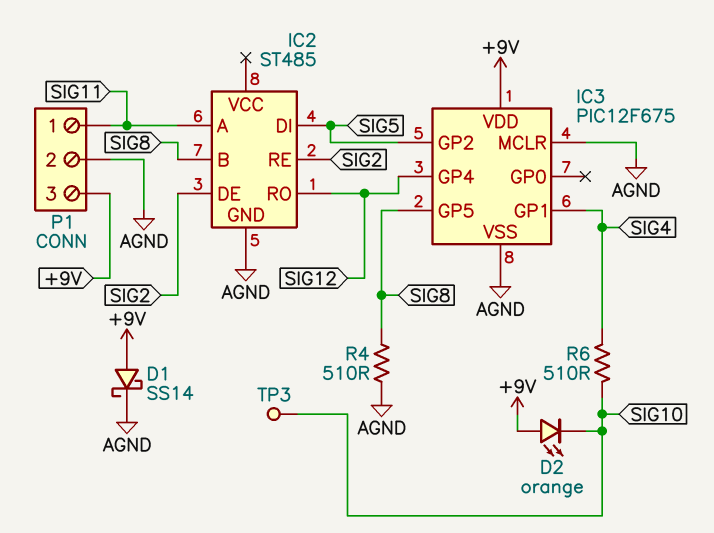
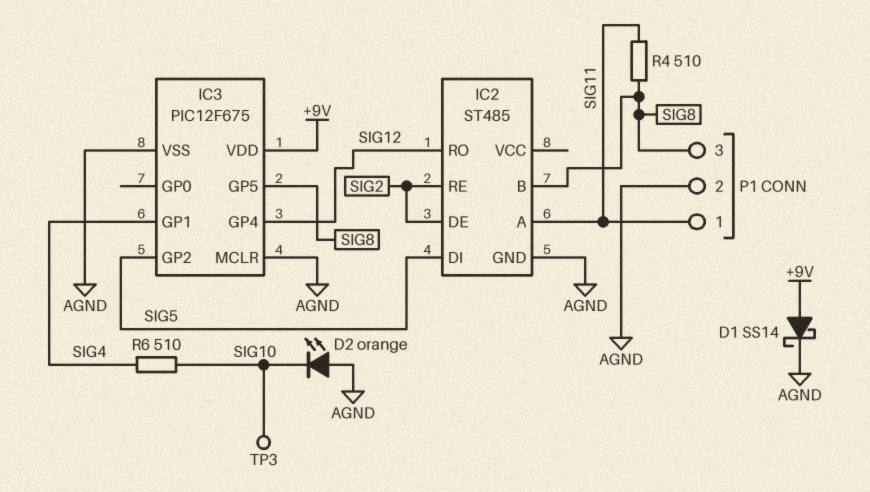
D2: LED orange (A +9V, K SIG10) -> LED orange (A AGND, K SIG10)
P1 pin 3: +9V -> SIG8
R4: 510 (AGND, SIG8) -> 510 (SIG8, SIG11)

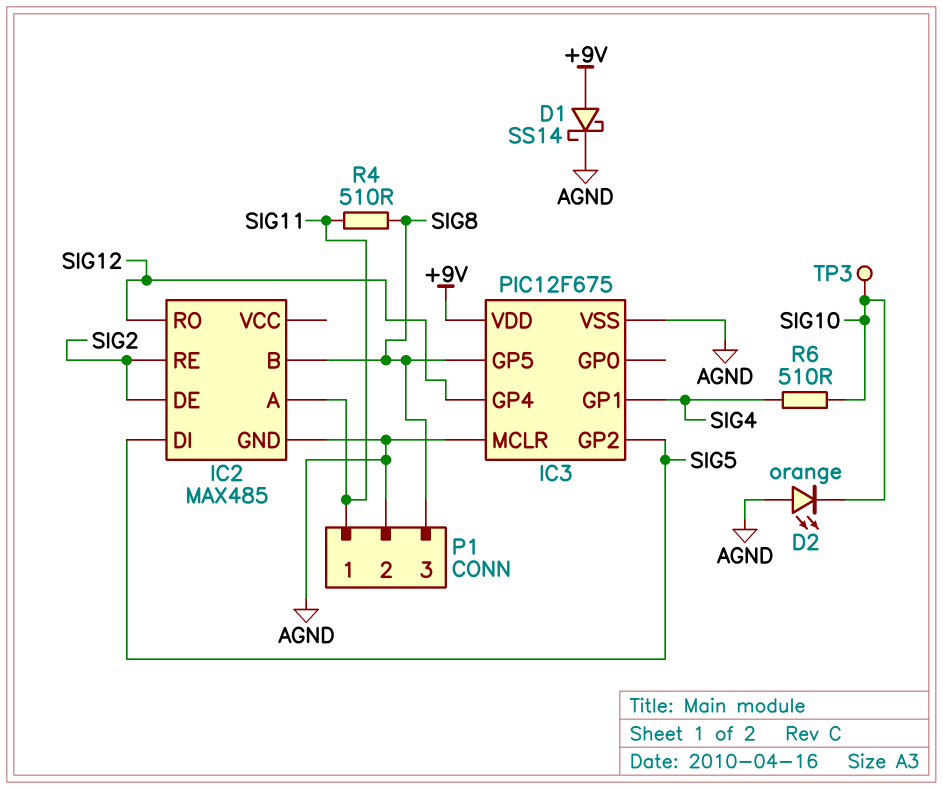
IC2: ST485 -> MAX485

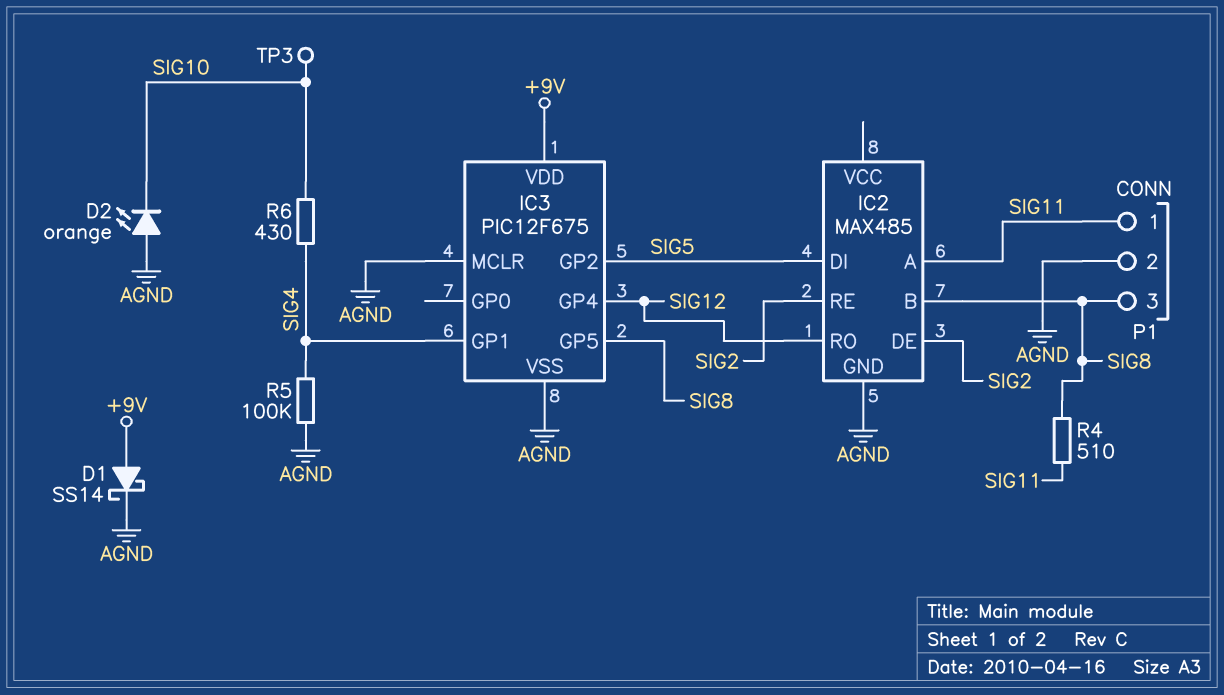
R5: none -> 100k (AGND, SIG4)
R6: 510 (SIG4, SIG10) -> 430 (SIG4, SIG10)

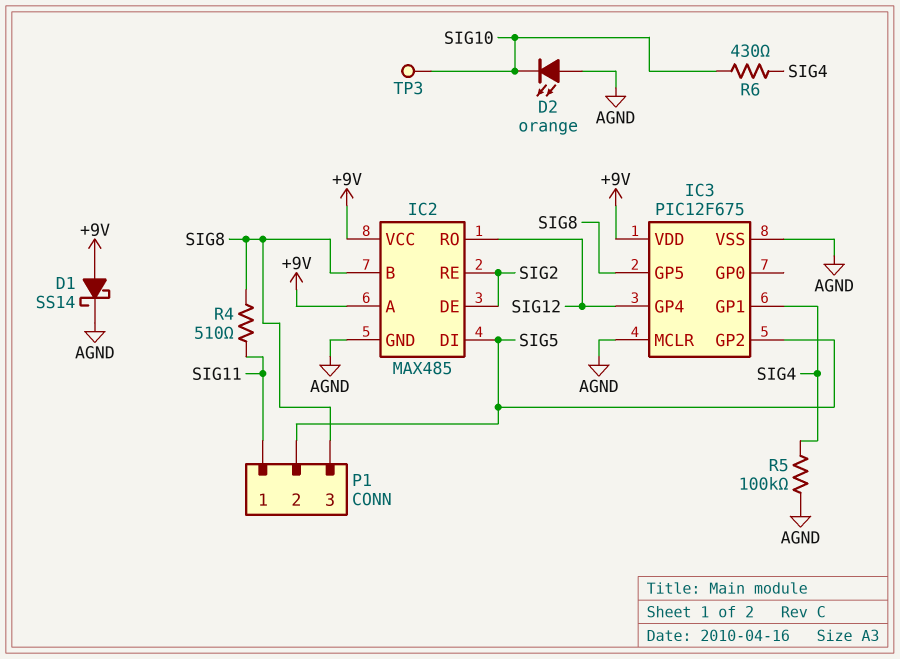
IC2 pin A: SIG11 -> +9V
IC2 pin VCC: none -> +9V
P1 pin 2: AGND -> SIG5

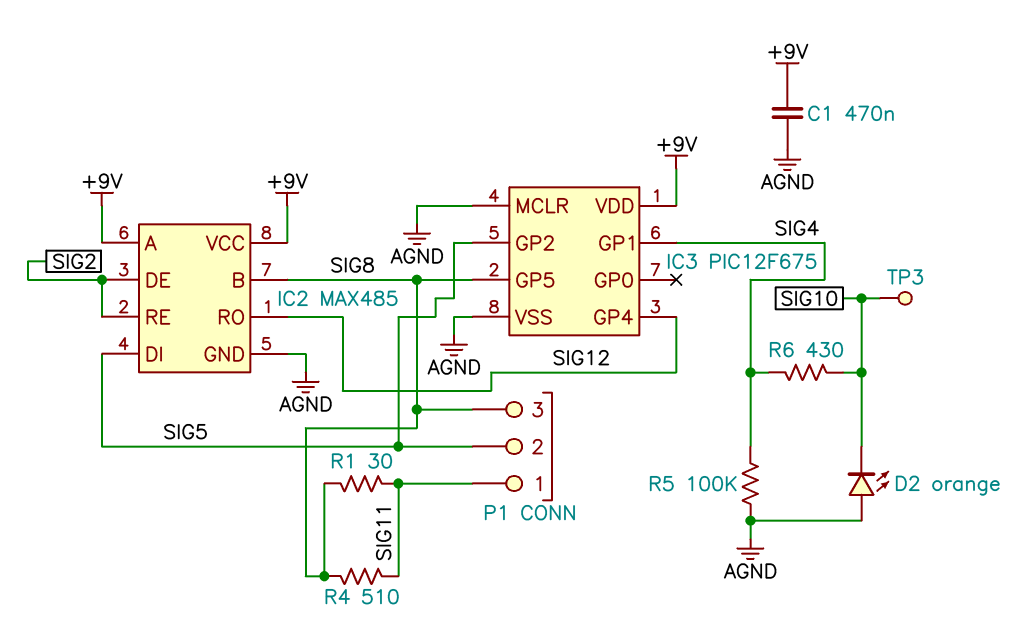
C1: none -> 470nF (+9V, AGND)
D1: schottky SS14 (A +9V, K AGND) -> none
R1: none -> 30 (SIG8, SIG11)

